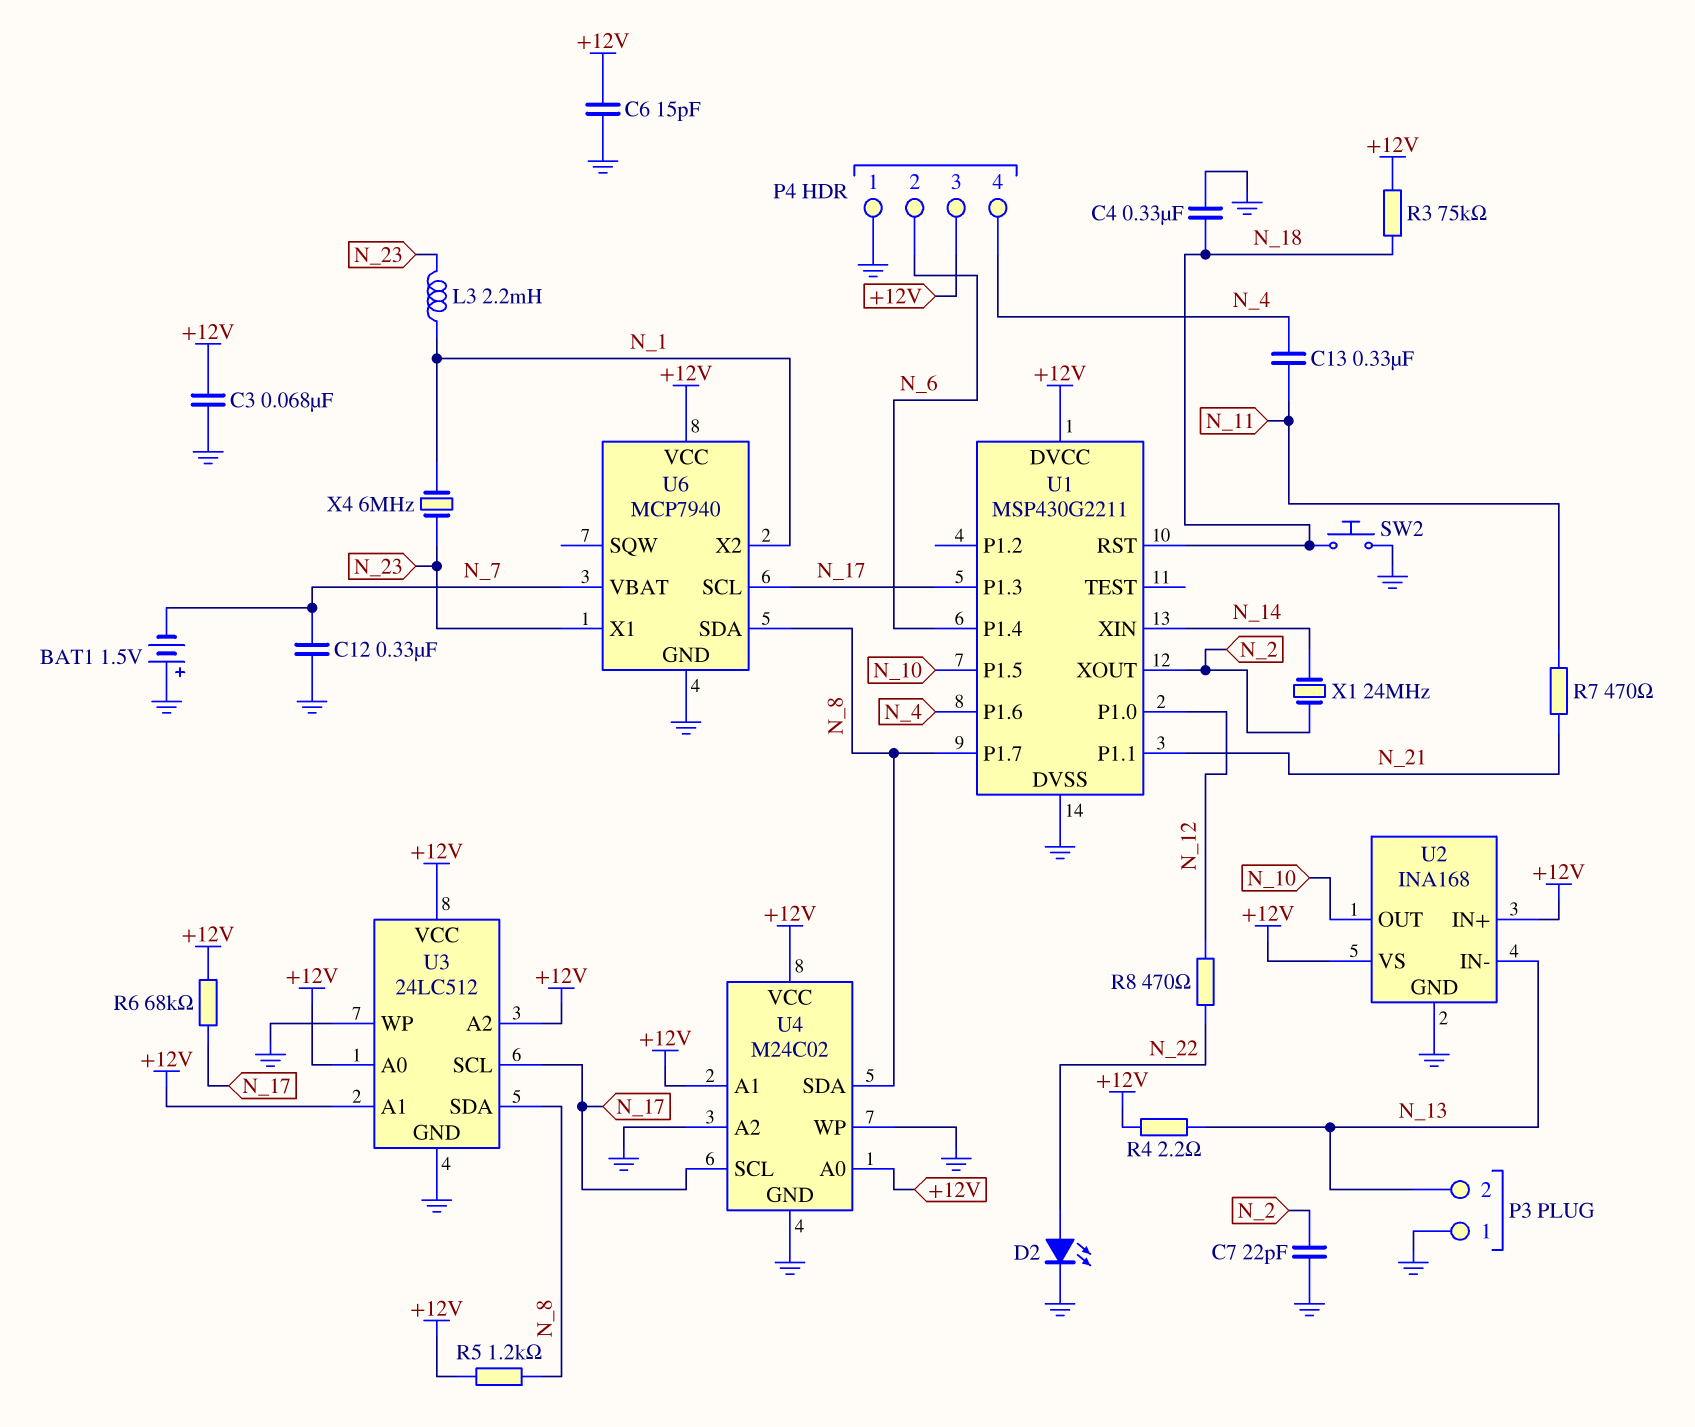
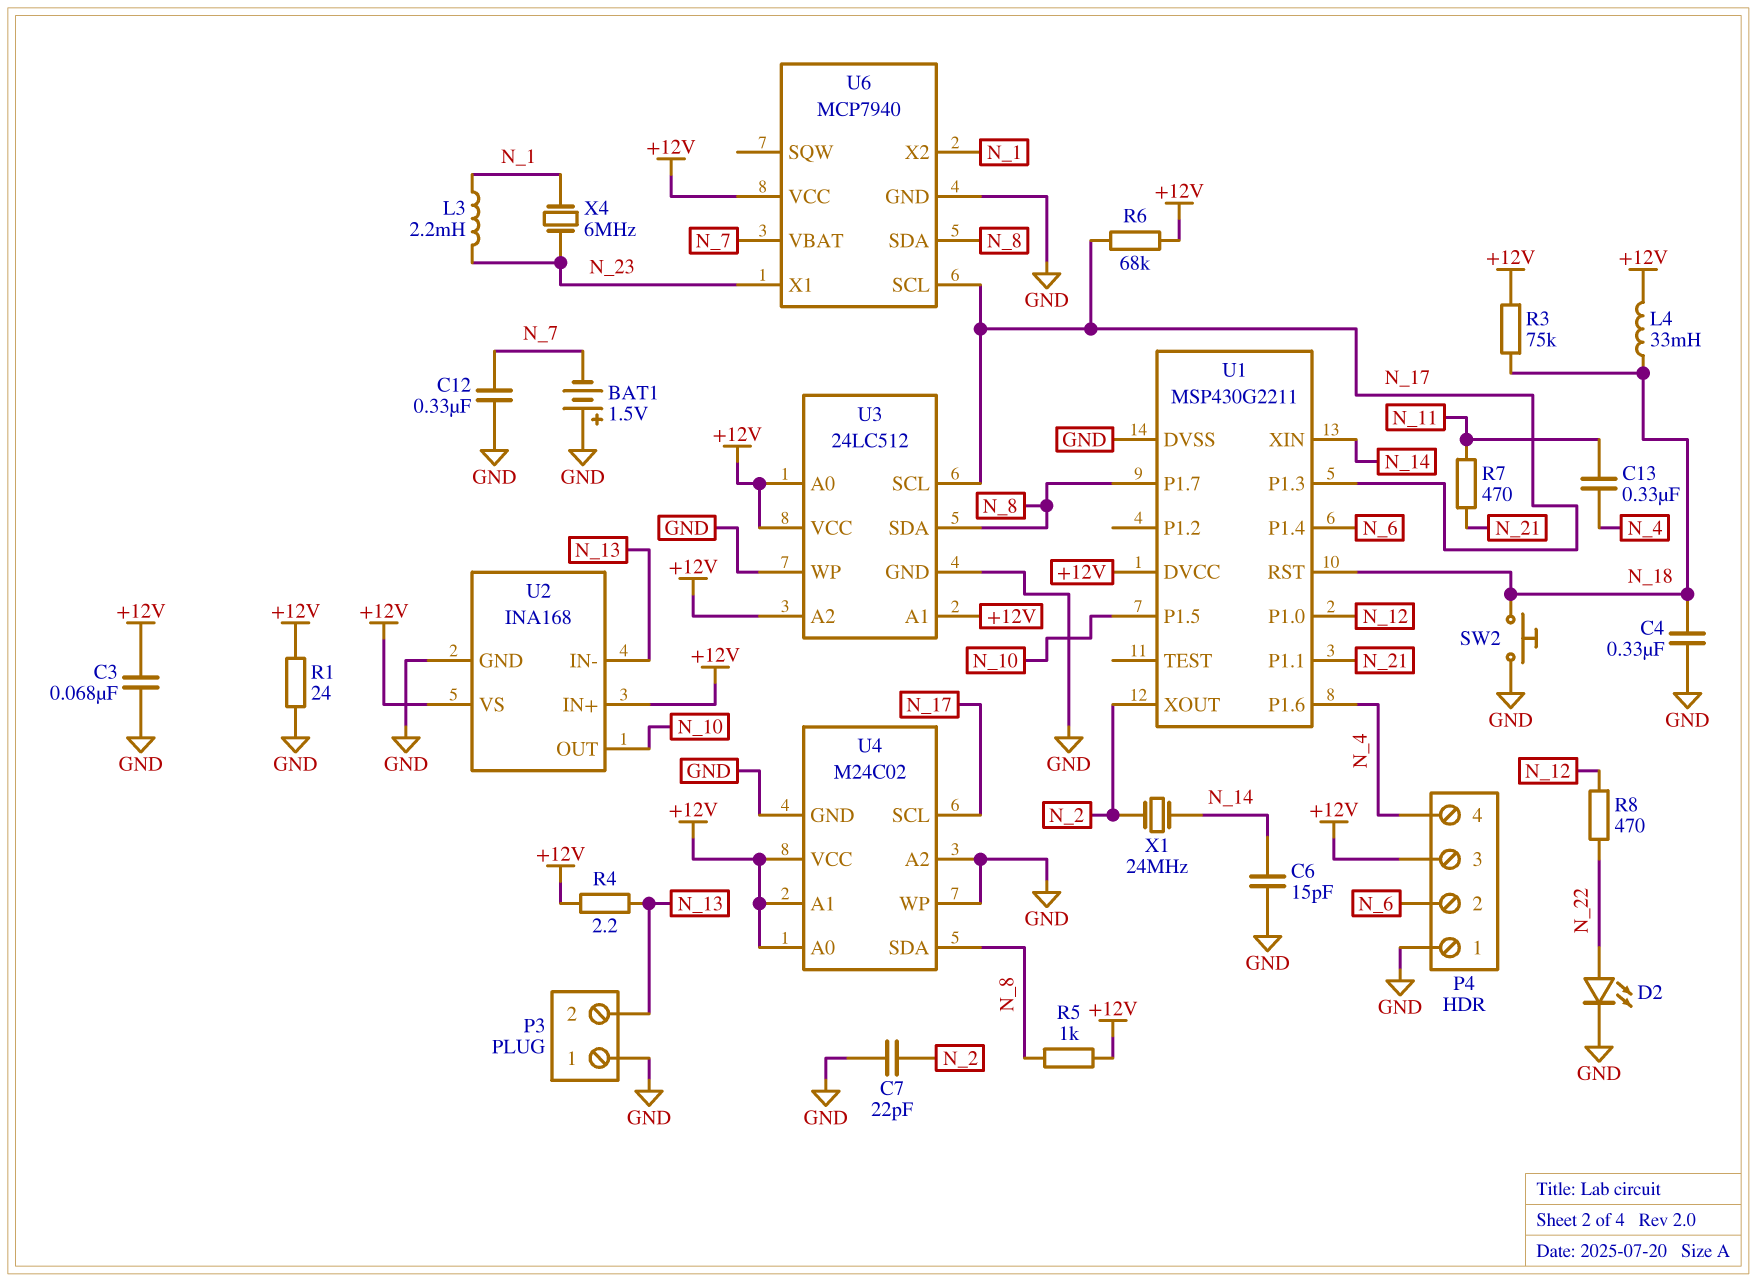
C6: 15pF (+12V, GND) -> 15pF (GND, N_14)
L4: none -> 33mH (+12V, N_18)
R1: none -> 24 (+12V, GND)
R5: 1.2k (+12V, N_8) -> 1k (+12V, N_8)

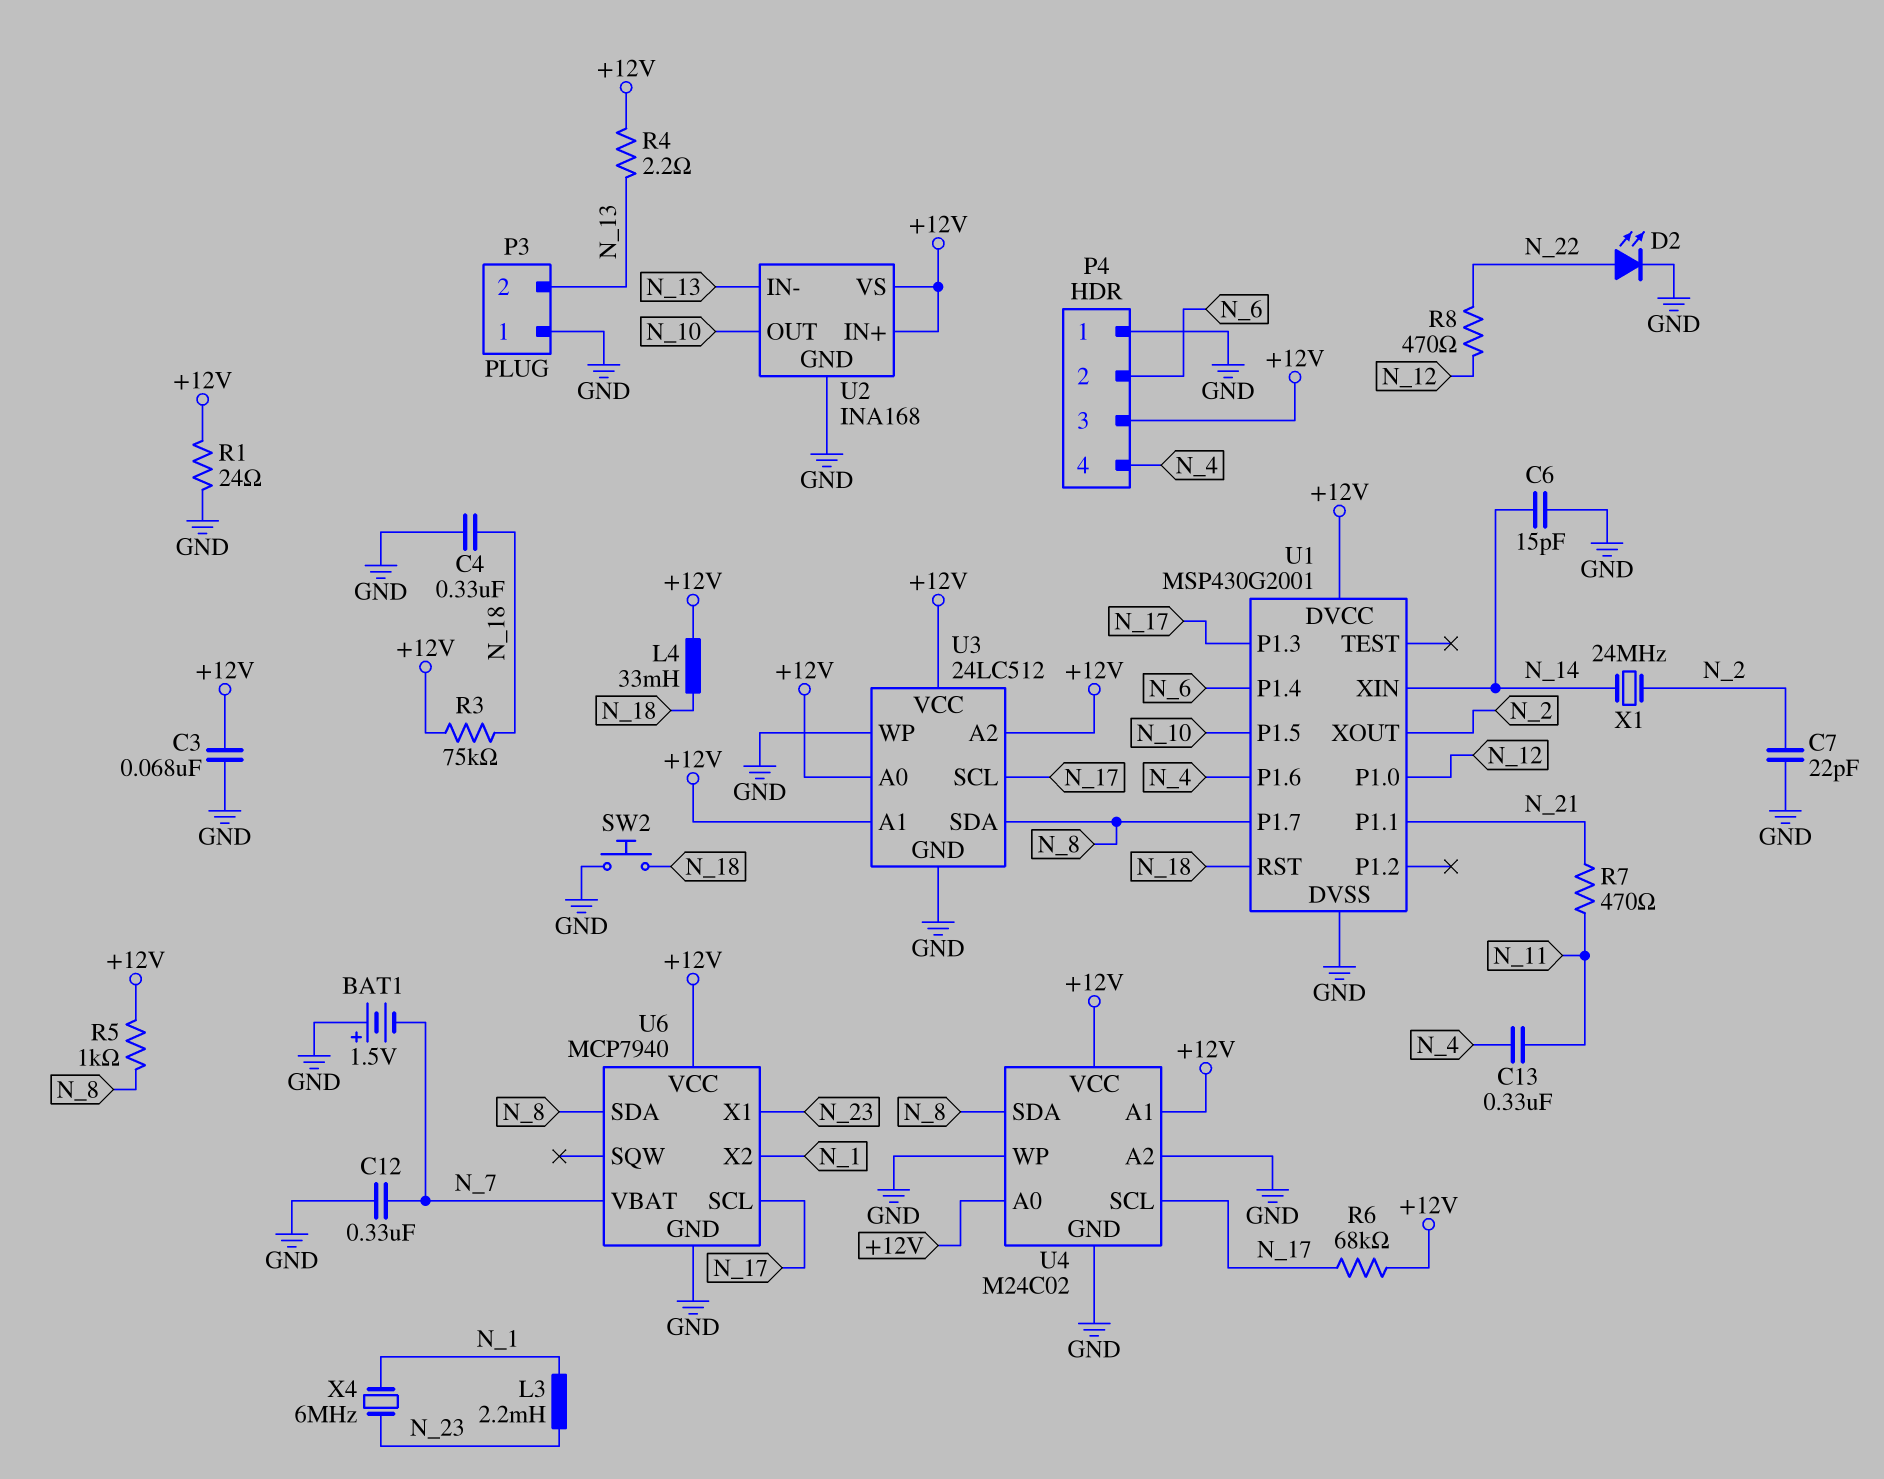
U1: MSP430G2211 -> MSP430G2001

